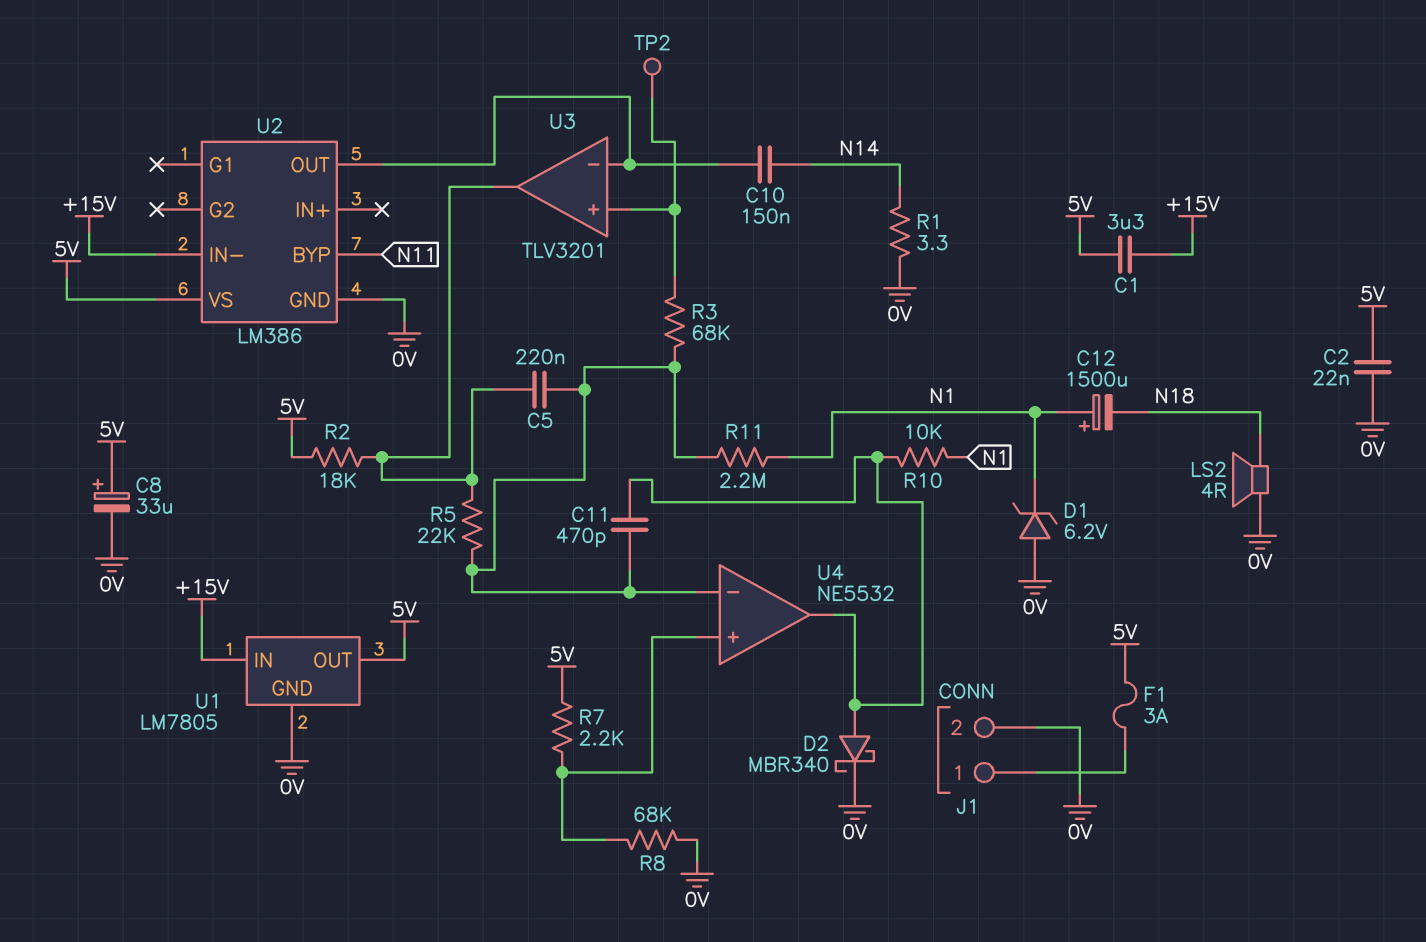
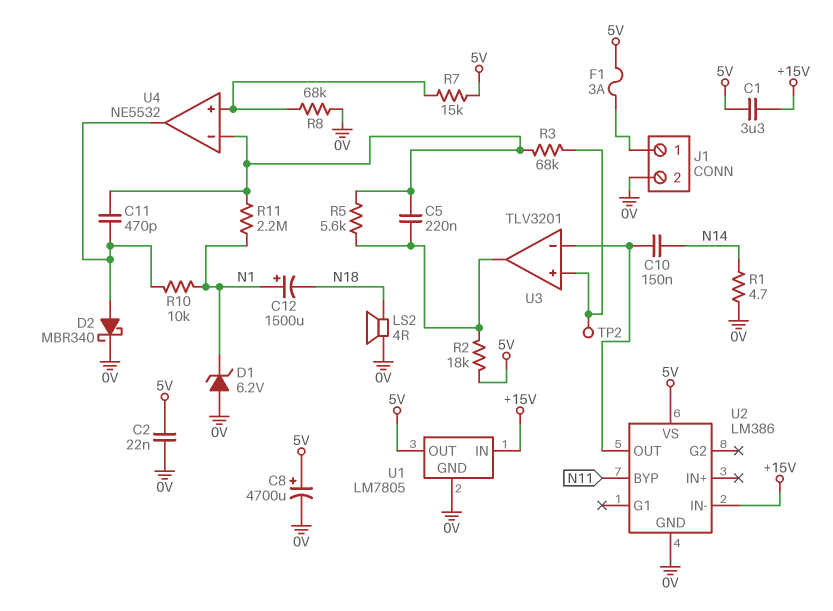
C8: 33uF (plus 5V, minus 0V) -> 4700uF (plus 5V, minus 0V)
R1: 3.3 (0V, N14) -> 4.7 (0V, N14)
R5: 22k (U3/out, U4/in-) -> 5.6k (U3/out, U4/in-)
R7: 2.2k (5V, U4/in+) -> 15k (5V, U4/in+)

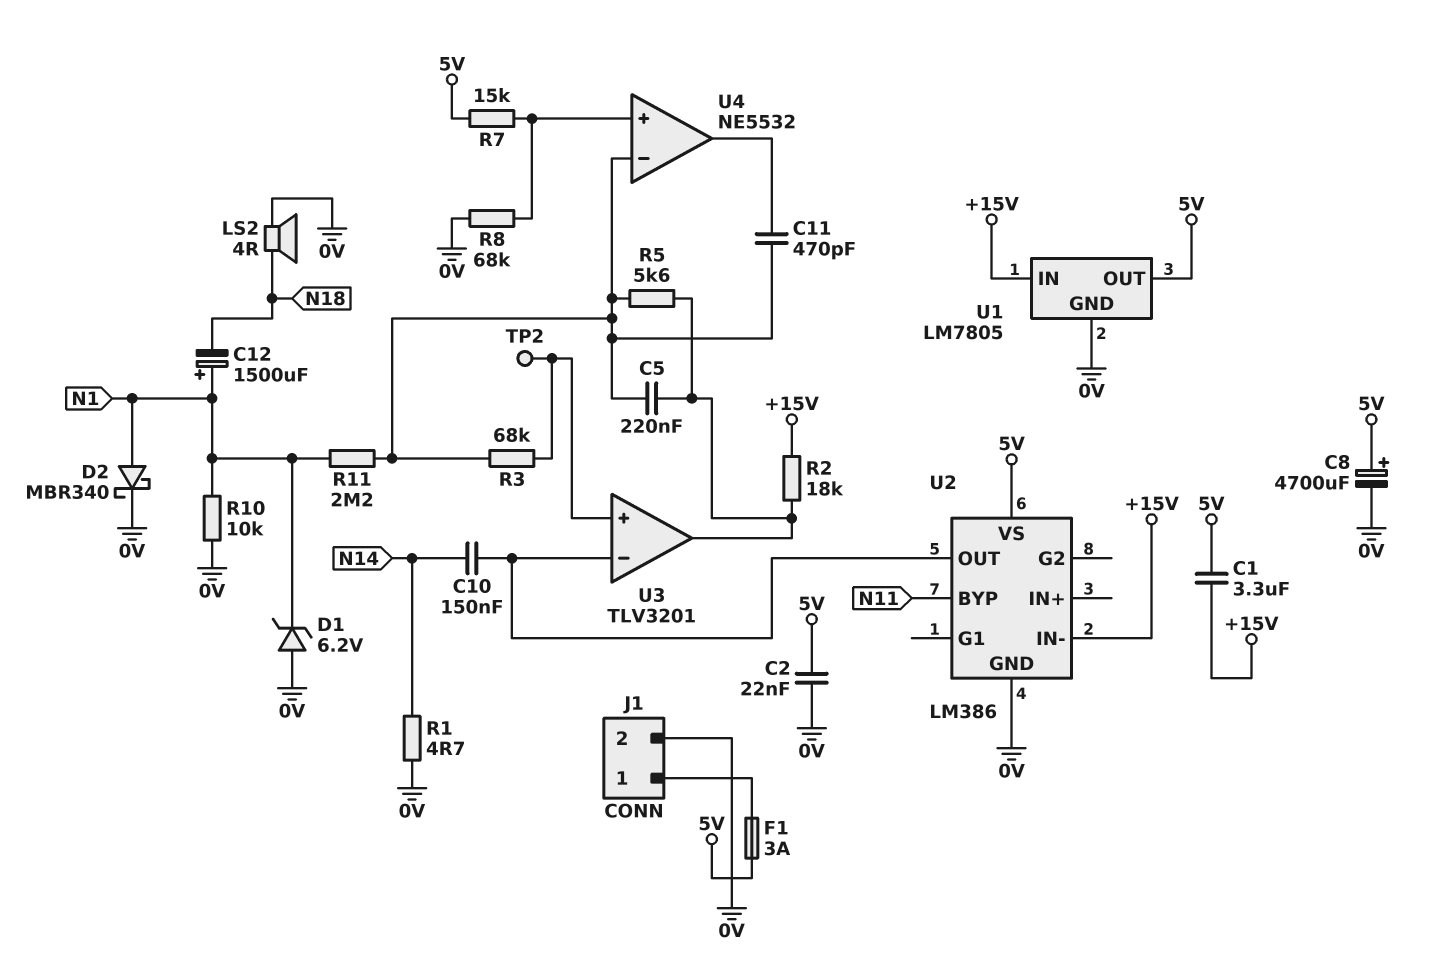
D2: schottky MBR340 (A U4/out, K 0V) -> schottky MBR340 (A N1, K 0V)
R2: 18k (5V, U3/out) -> 18k (+15V, U3/out)
R10: 10k (N1, U4/out) -> 10k (0V, N1)

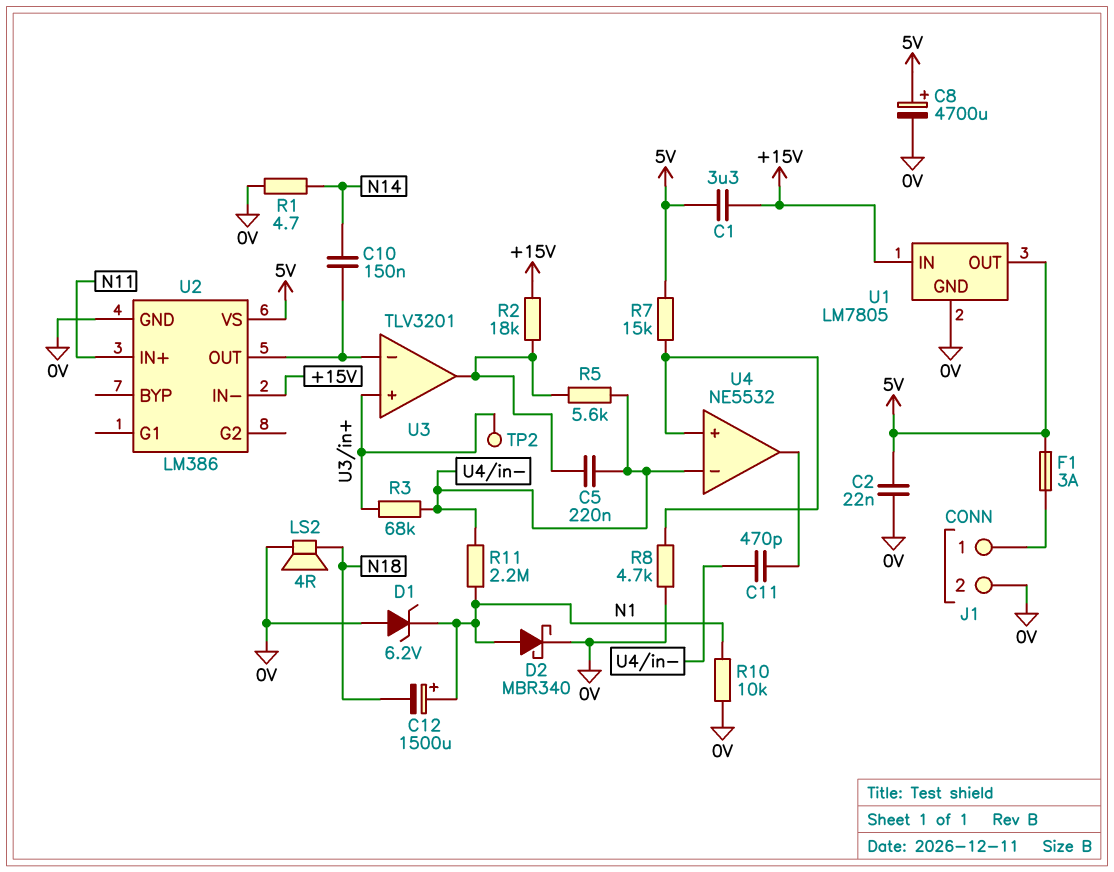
R8: 68k (0V, U4/in+) -> 4.7k (0V, U4/in+)
U2 pin BYP: N11 -> none
U2 pin IN+: none -> N11

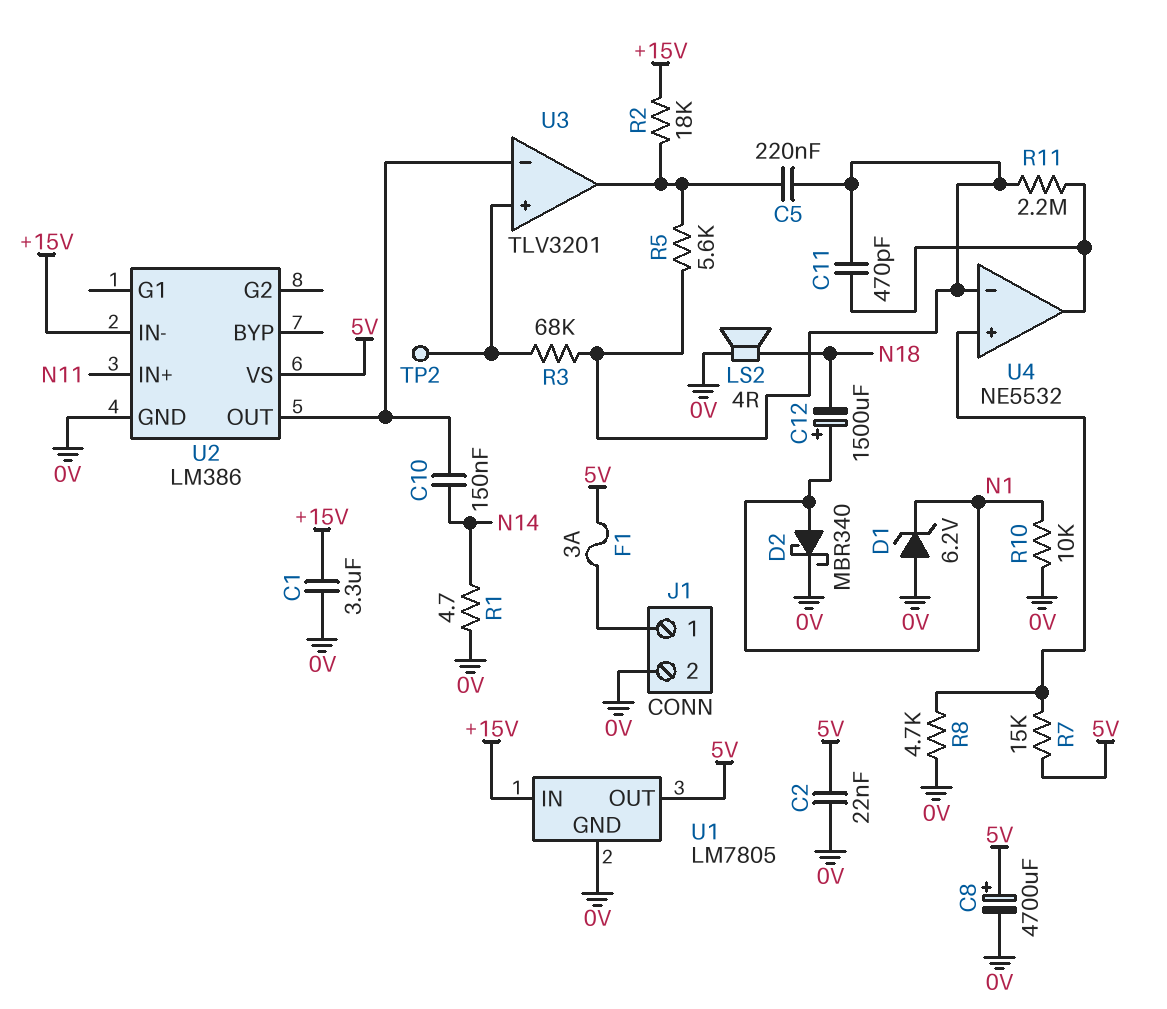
C1: 3.3uF (+15V, 5V) -> 3.3uF (+15V, 0V)
R11: 2.2M (N1, U4/in-) -> 2.2M (U4/in-, U4/out)

